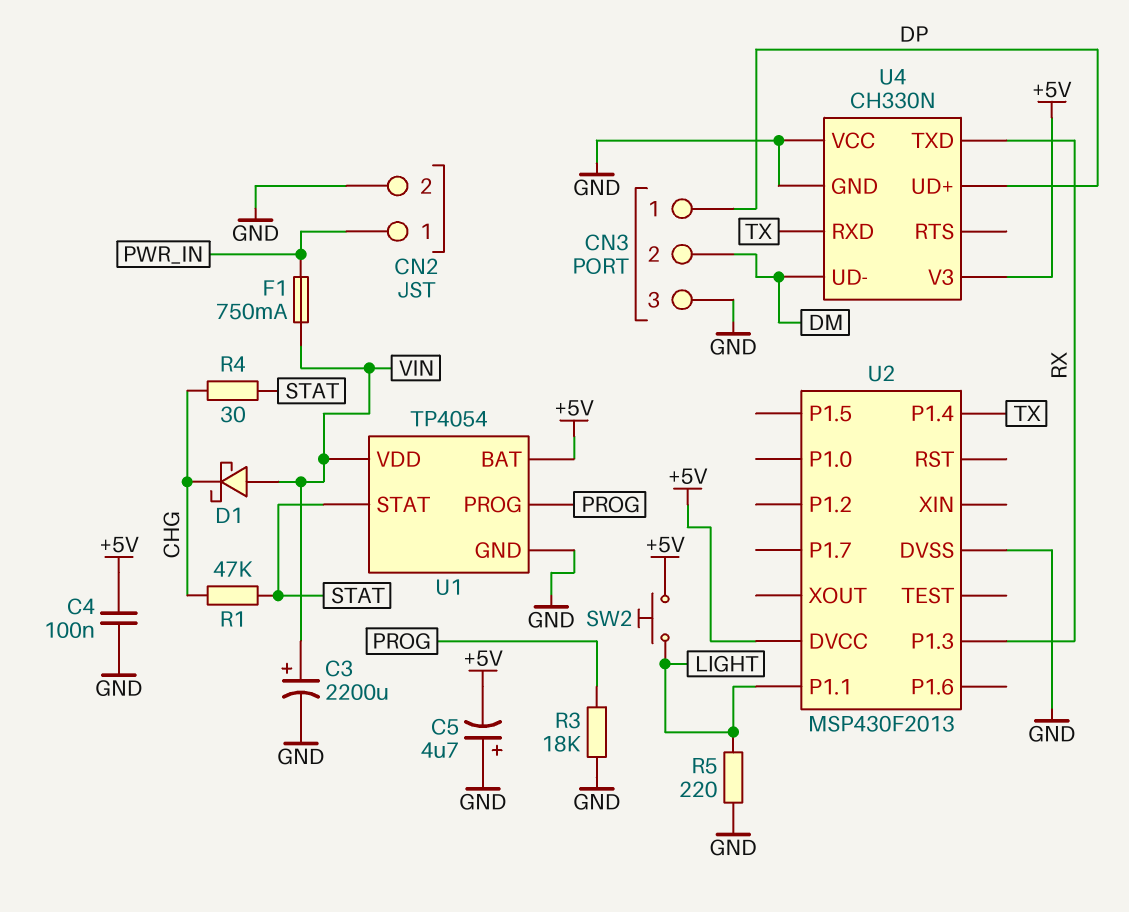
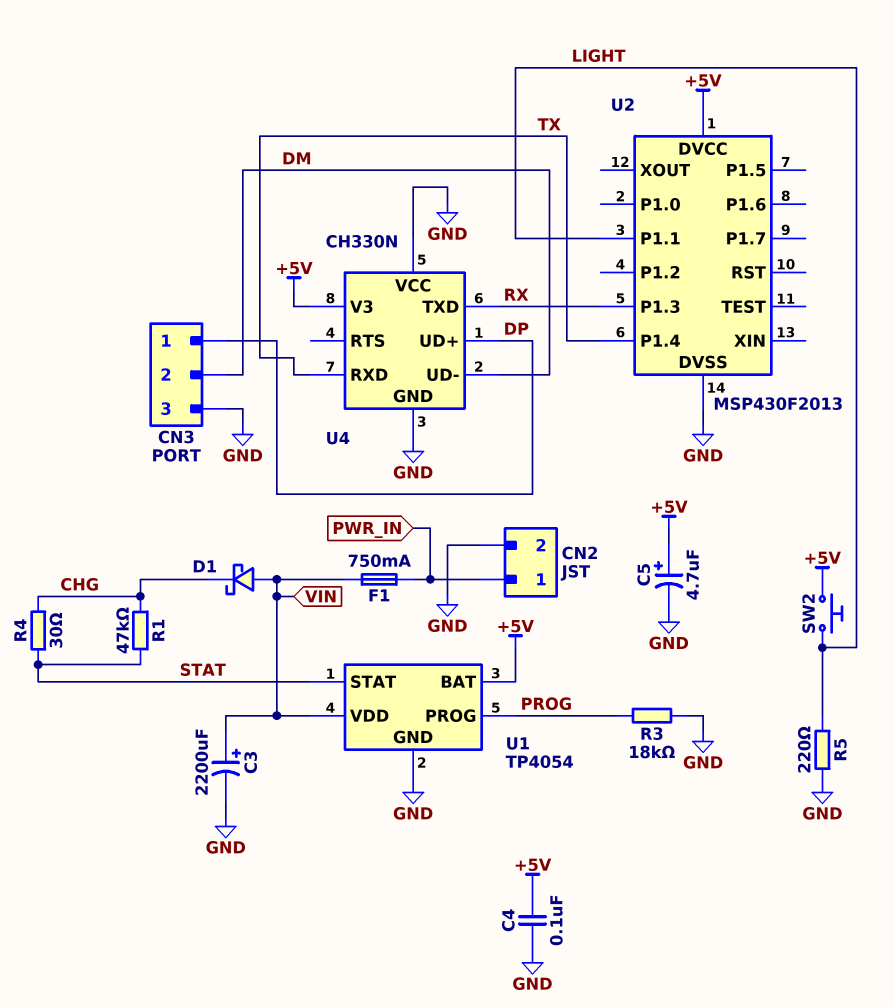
C5: 4.7uF (plus GND, minus +5V) -> 4.7uF (plus +5V, minus GND)

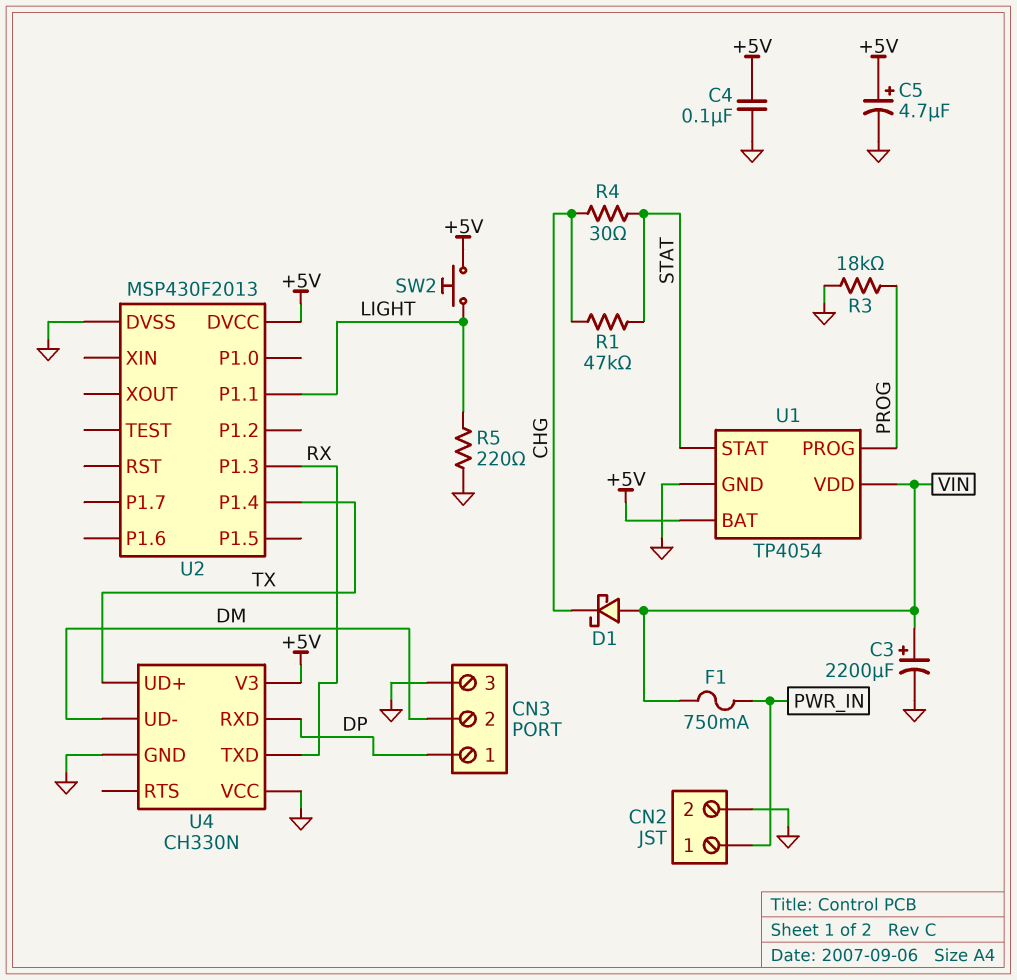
U4 pin RXD: TX -> DP
U4 pin UD+: DP -> TX

